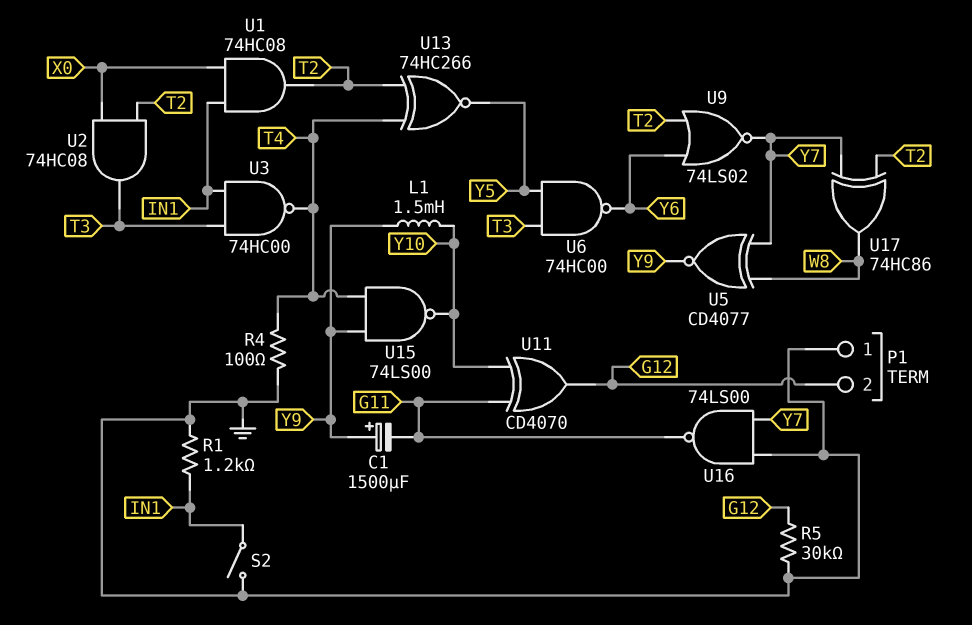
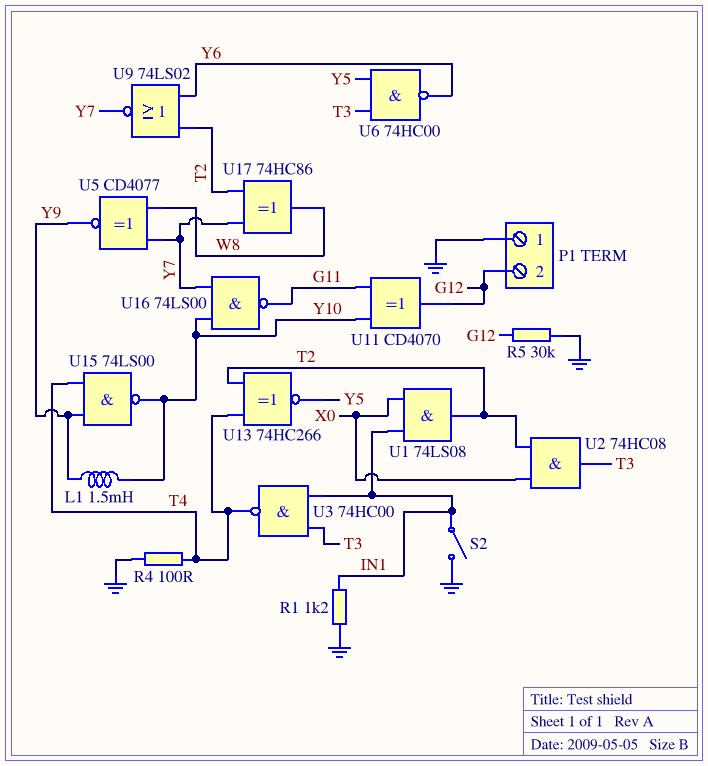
C1: 1500uF (plus Y9, minus G11) -> none
U1: AND 74HC08 (in IN1, in X0, out T2) -> AND 74LS08 (in IN1, in X0, out T2)
U16: NAND 74LS00 (in GND, in Y7, out G11) -> NAND 74LS00 (in Y7, in Y10, out G11)

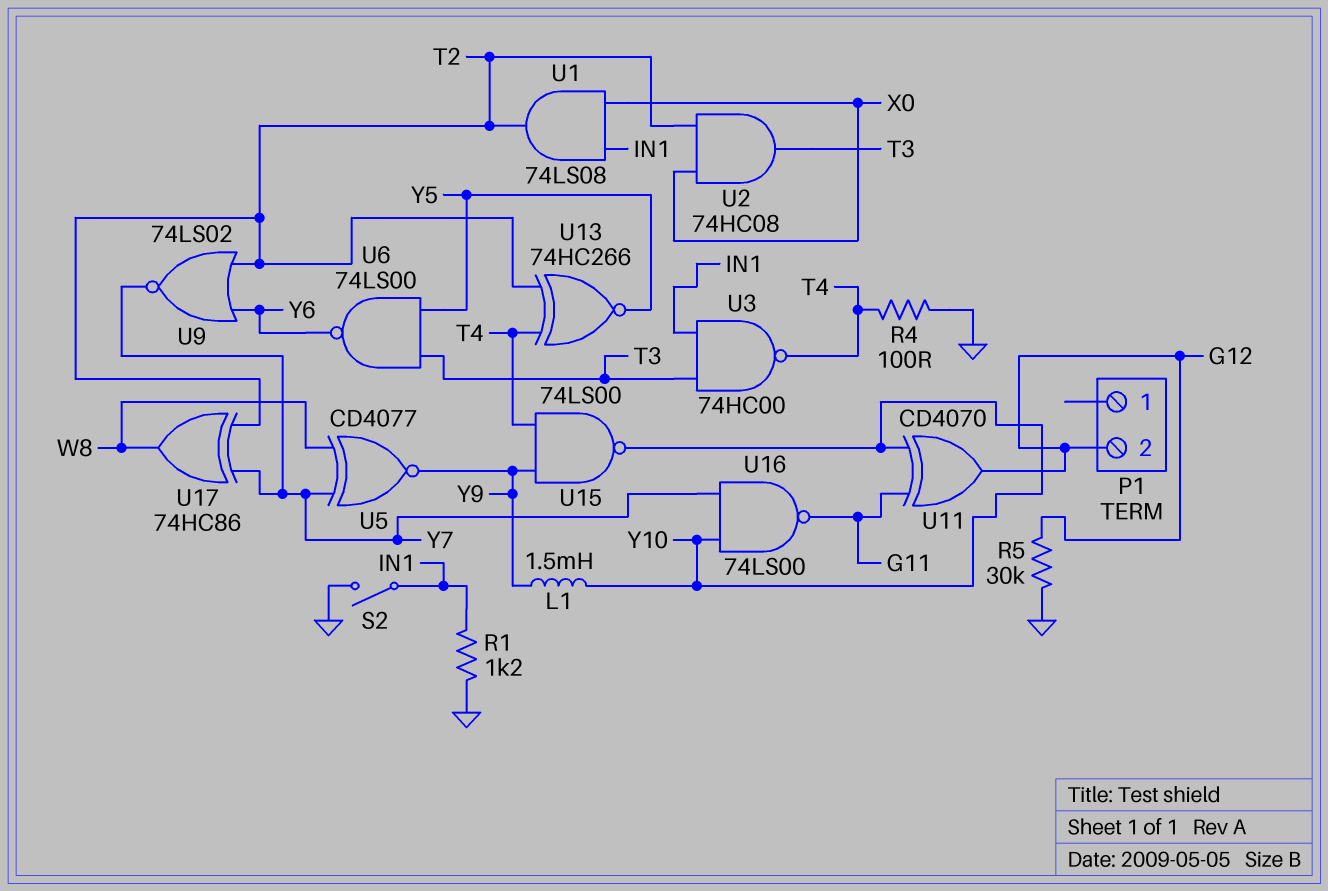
P1 pin 1: GND -> none
U6: NAND 74HC00 (in T3, in Y5, out Y6) -> NAND 74LS00 (in T3, in Y5, out Y6)

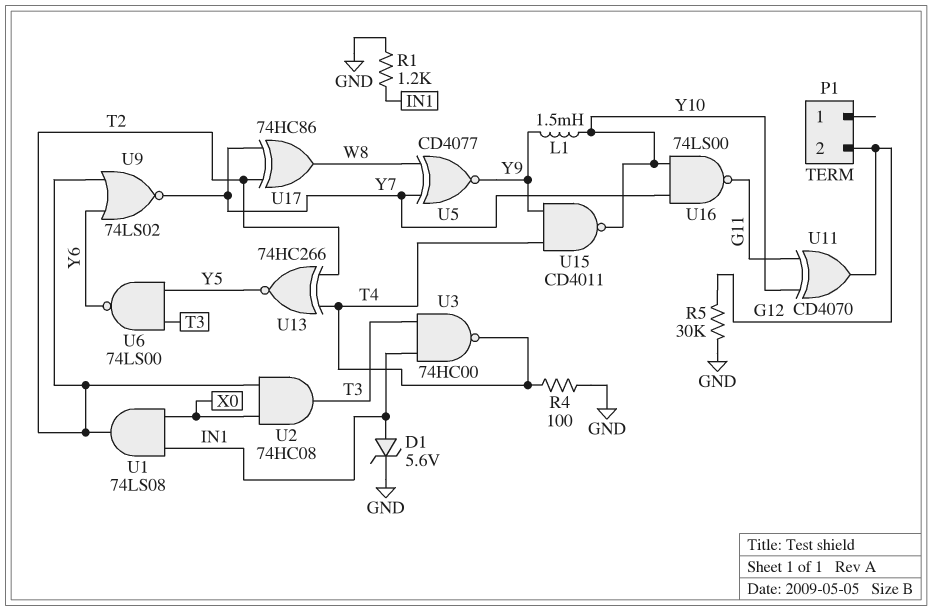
D1: none -> zener 5.6V (A IN1, K GND)
S2: switch (GND, IN1) -> none
U15: NAND 74LS00 (in T4, in Y9, out Y10) -> NAND CD4011 (in T4, in Y9, out Y10)

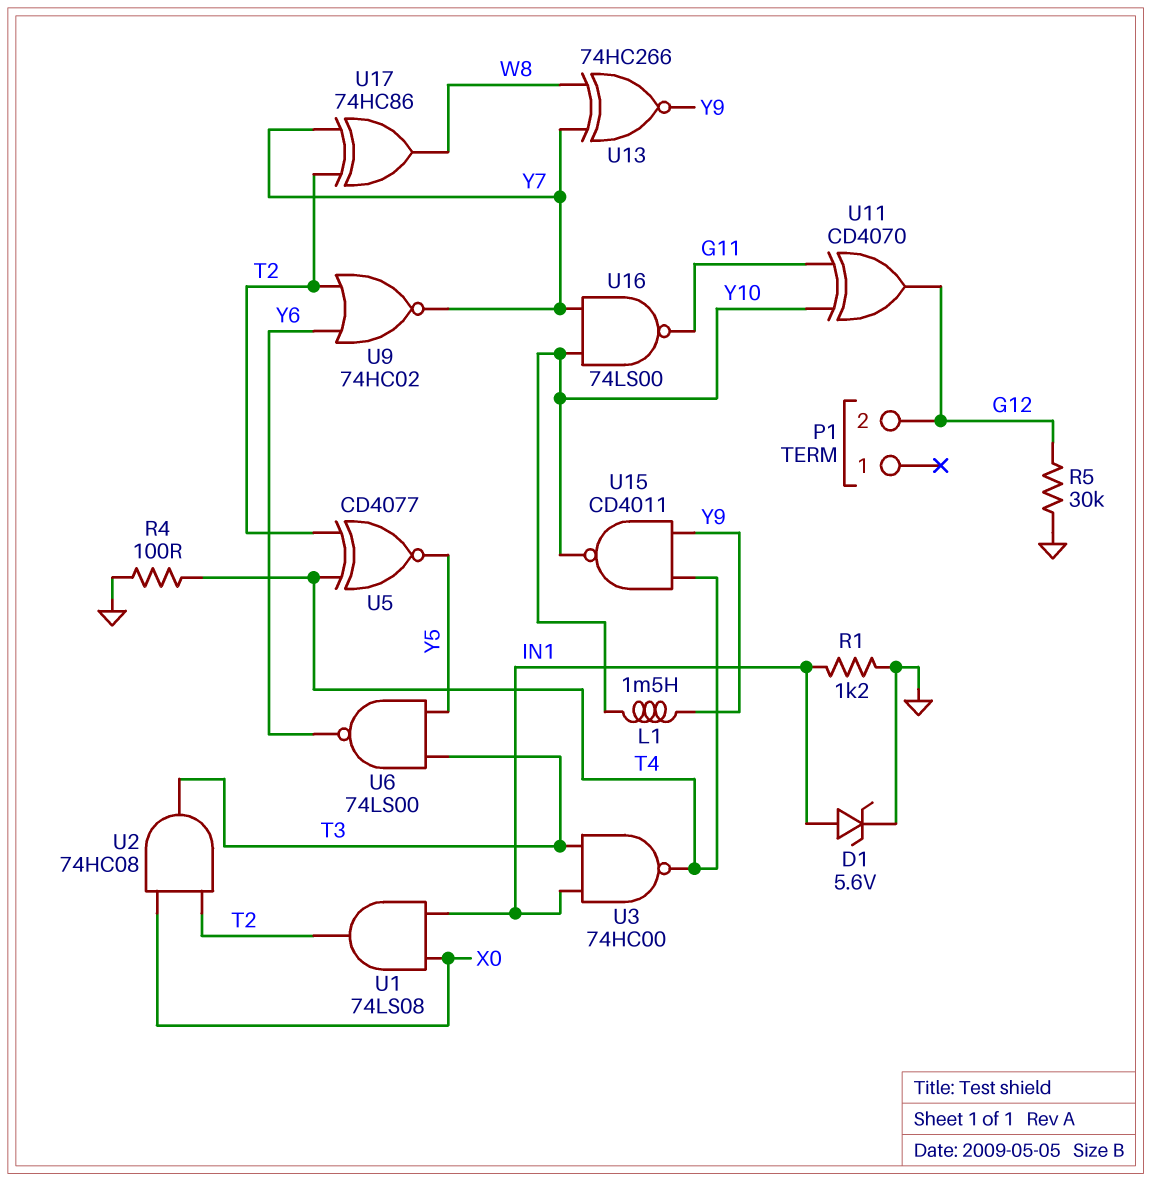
U5: XNOR CD4077 (in W8, in Y7, out Y9) -> XNOR CD4077 (in T2, in T4, out Y5)
U9: NOR 74LS02 (in T2, in Y6, out Y7) -> NOR 74HC02 (in T2, in Y6, out Y7)
U13: XNOR 74HC266 (in T2, in T4, out Y5) -> XNOR 74HC266 (in W8, in Y7, out Y9)

